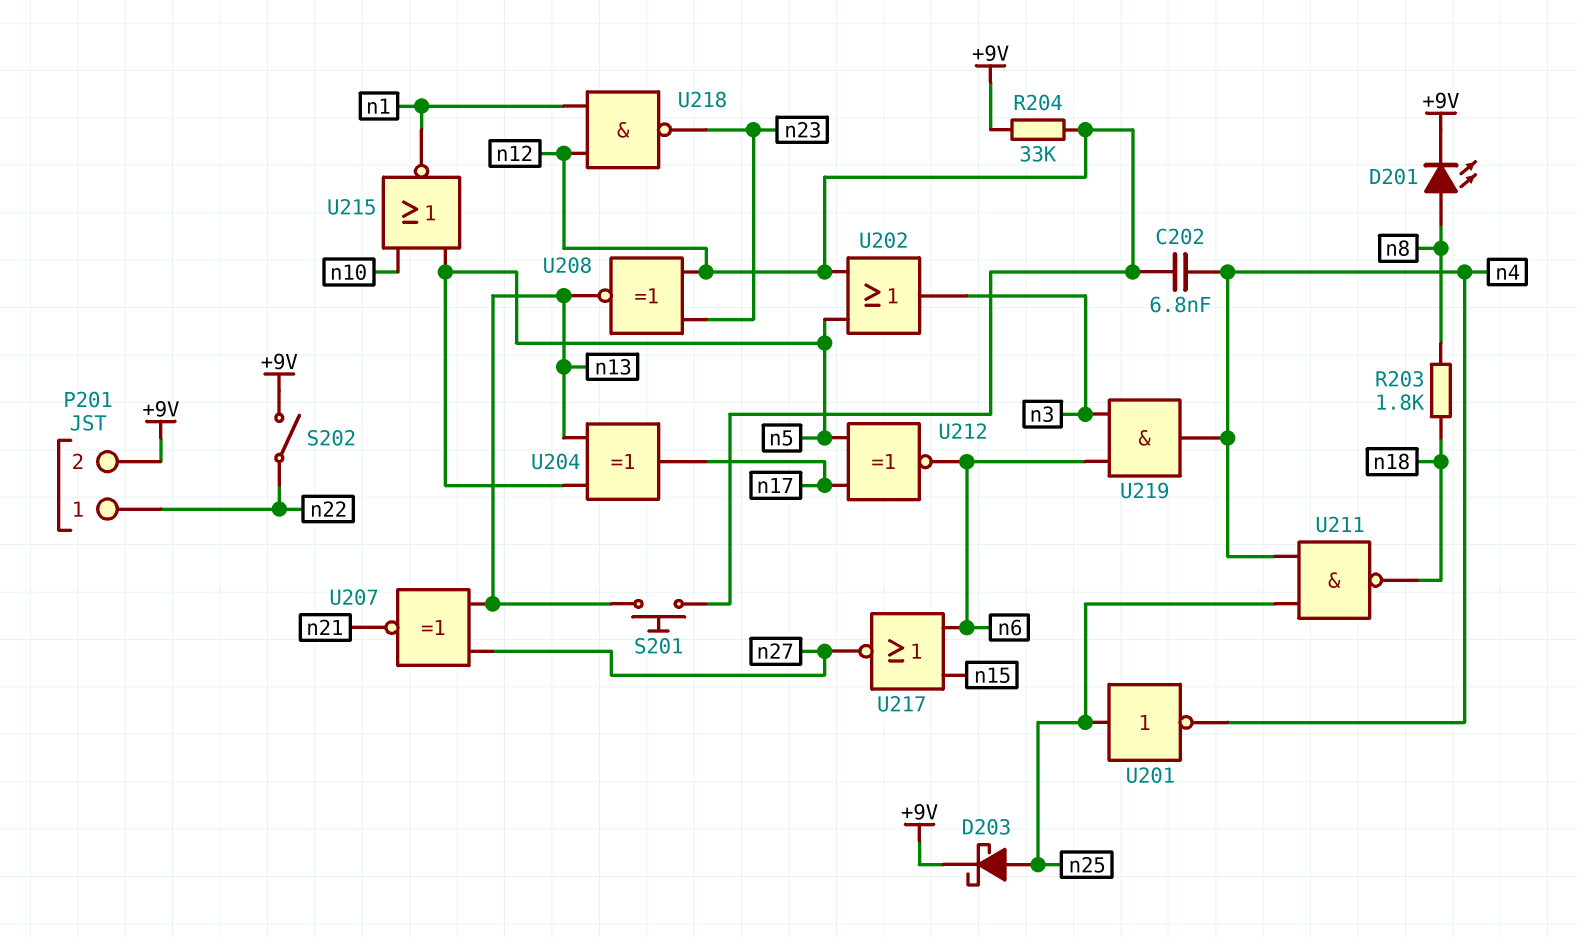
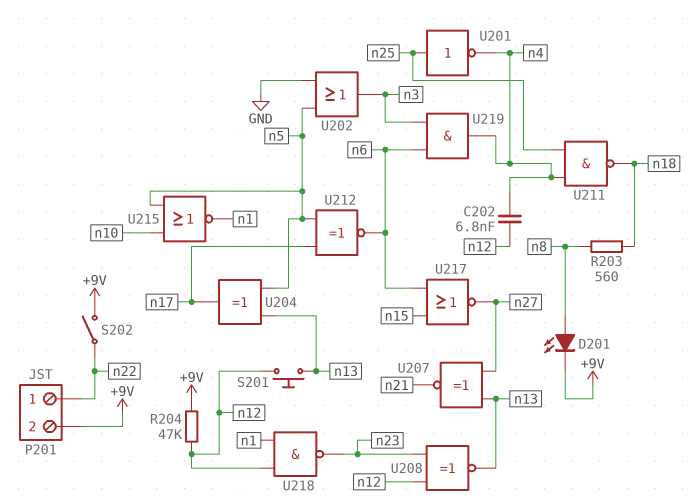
D203: schottky (A n25, K +9V) -> none
R203: 1.8k (n8, n18) -> 560 (n8, n18)
R204: 33k (+9V, n12) -> 47k (+9V, n12)
U202: OR (in n5, in n12, out n3) -> OR (in GND, in n5, out n3)

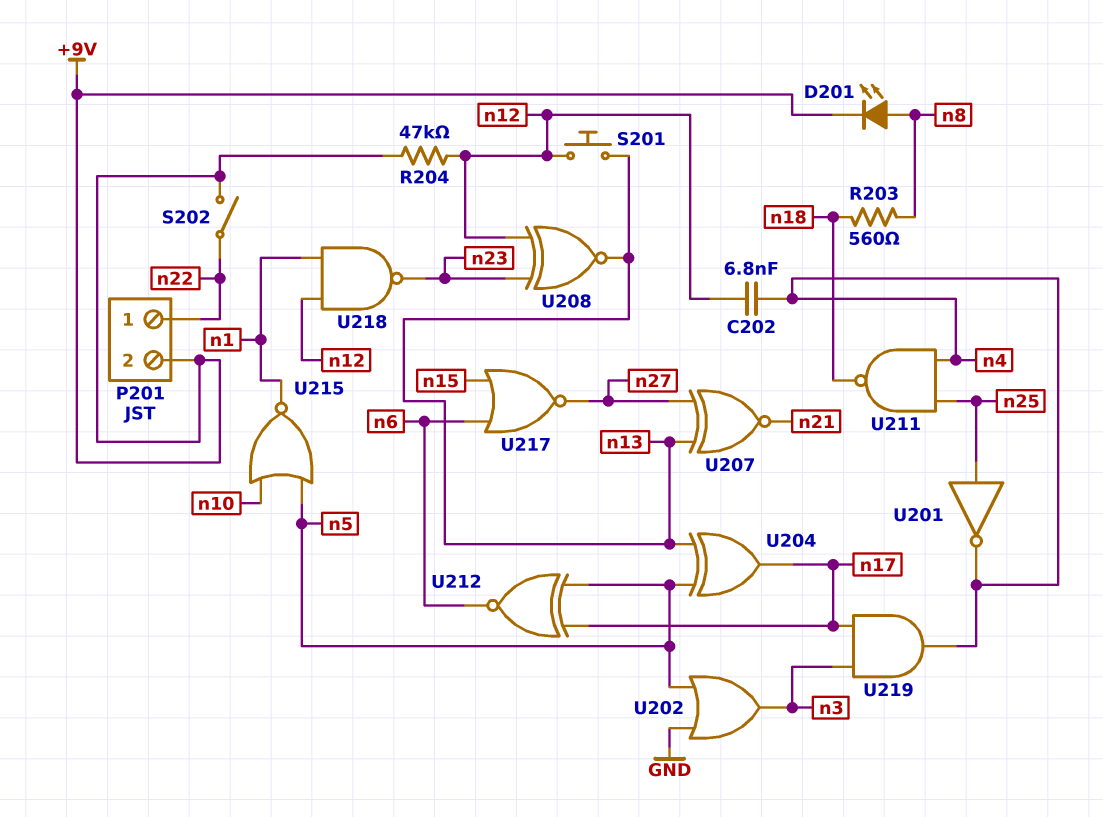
U219: AND (in n3, in n6, out n4) -> AND (in n3, in n17, out n4)

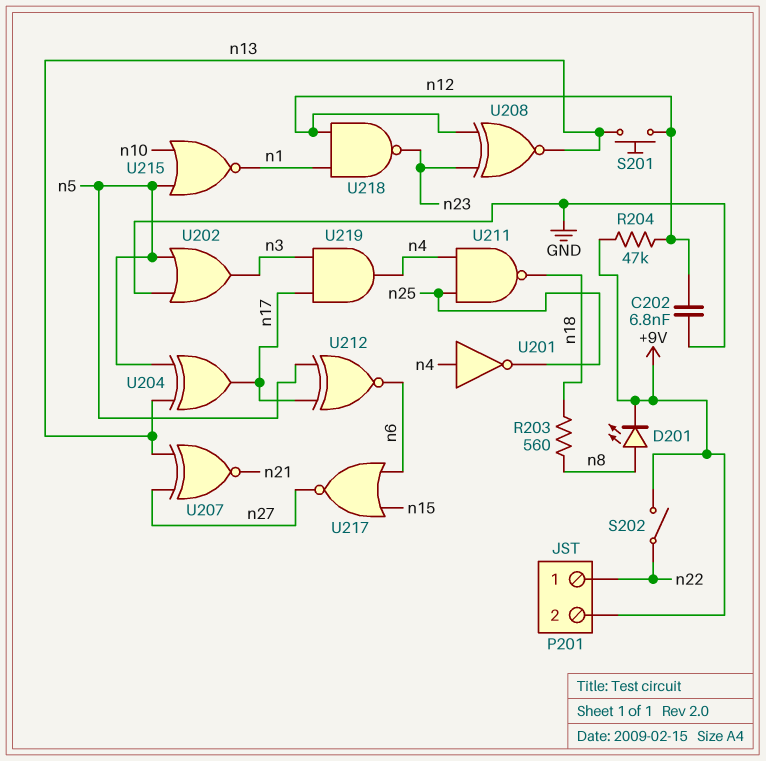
C202: 6.8nF (n4, n12) -> 6.8nF (GND, n12)
U201: NOT (in n25, out n4) -> NOT (in n4, out n25)

